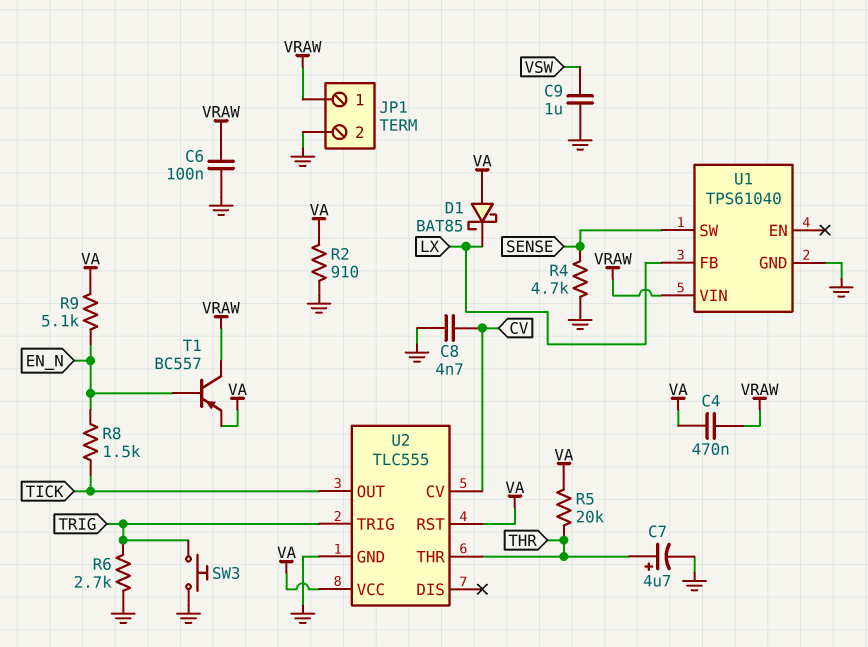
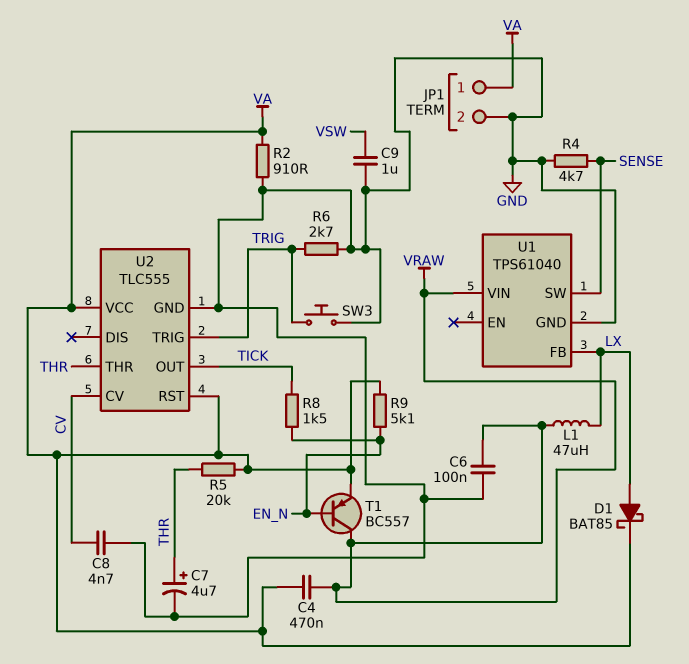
D1: schottky BAT85 (A VA, K LX) -> schottky BAT85 (A LX, K VA)
JP1 pin 1: VRAW -> VA
L1: none -> 47uH (LX, VRAW)

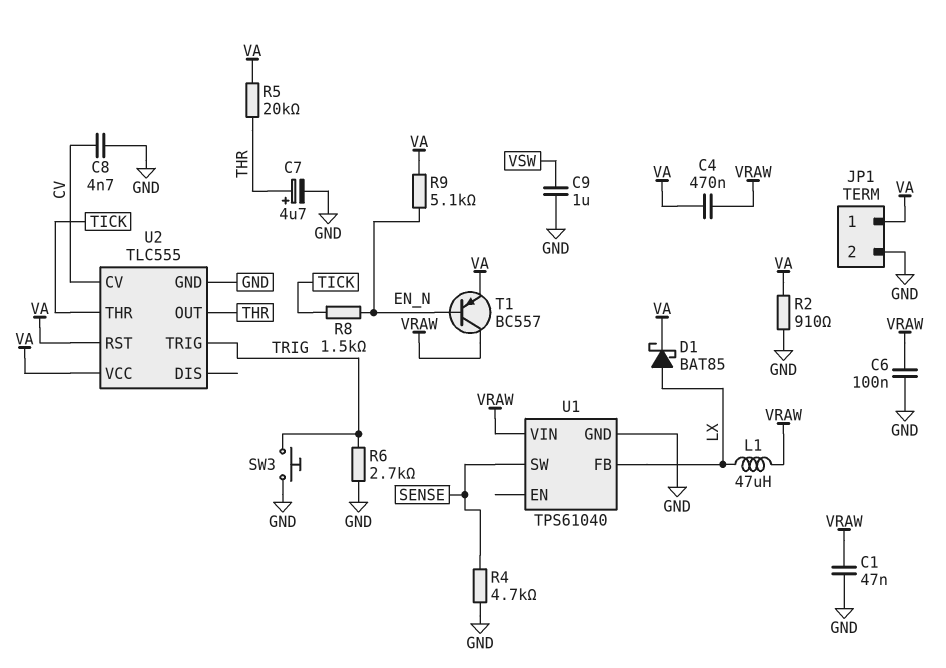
C1: none -> 47nF (GND, VRAW)
U2 pin OUT: TICK -> THR
U2 pin THR: THR -> TICK

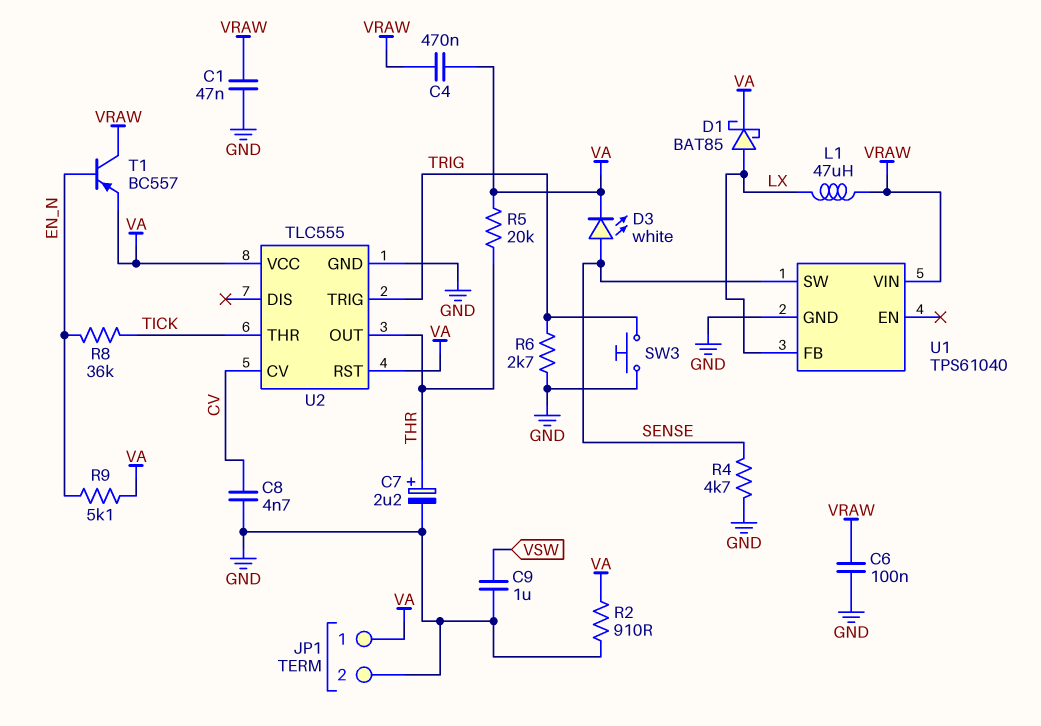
C7: 4.7uF (plus THR, minus GND) -> 2.2uF (plus THR, minus GND)
D3: none -> LED white (A SENSE, K VA)
R8: 1.5k (EN_N, TICK) -> 36k (EN_N, TICK)

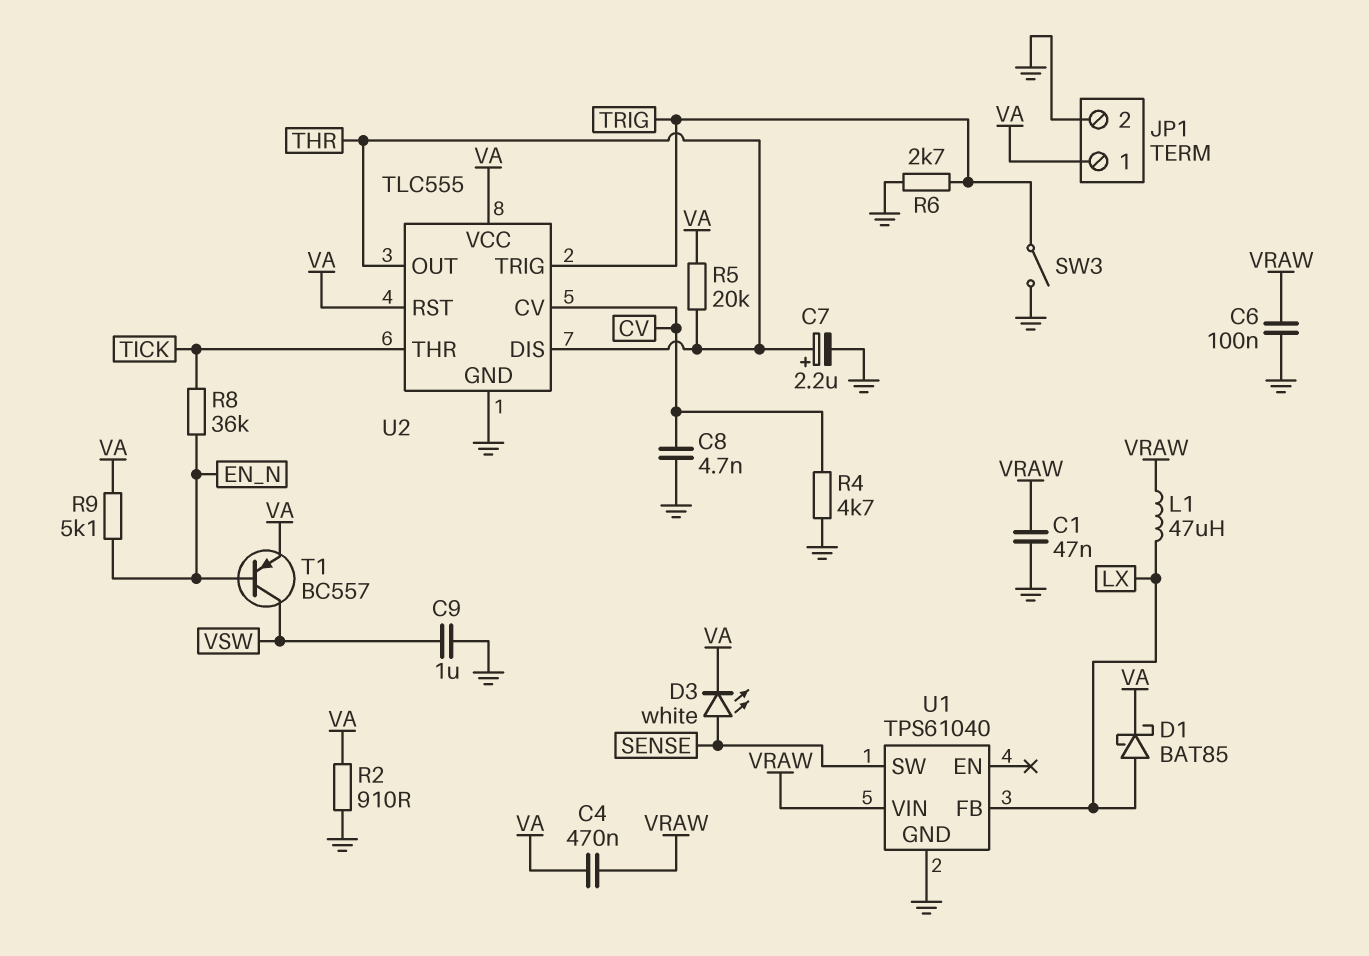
R4: 4.7k (GND, SENSE) -> 4.7k (CV, GND)
SW3: button (GND, TRIG) -> switch (GND, TRIG)
T1: PNP BC557 (B EN_N, C VRAW, E VA) -> PNP BC557 (B EN_N, C VSW, E VA)
U2 pin DIS: none -> THR

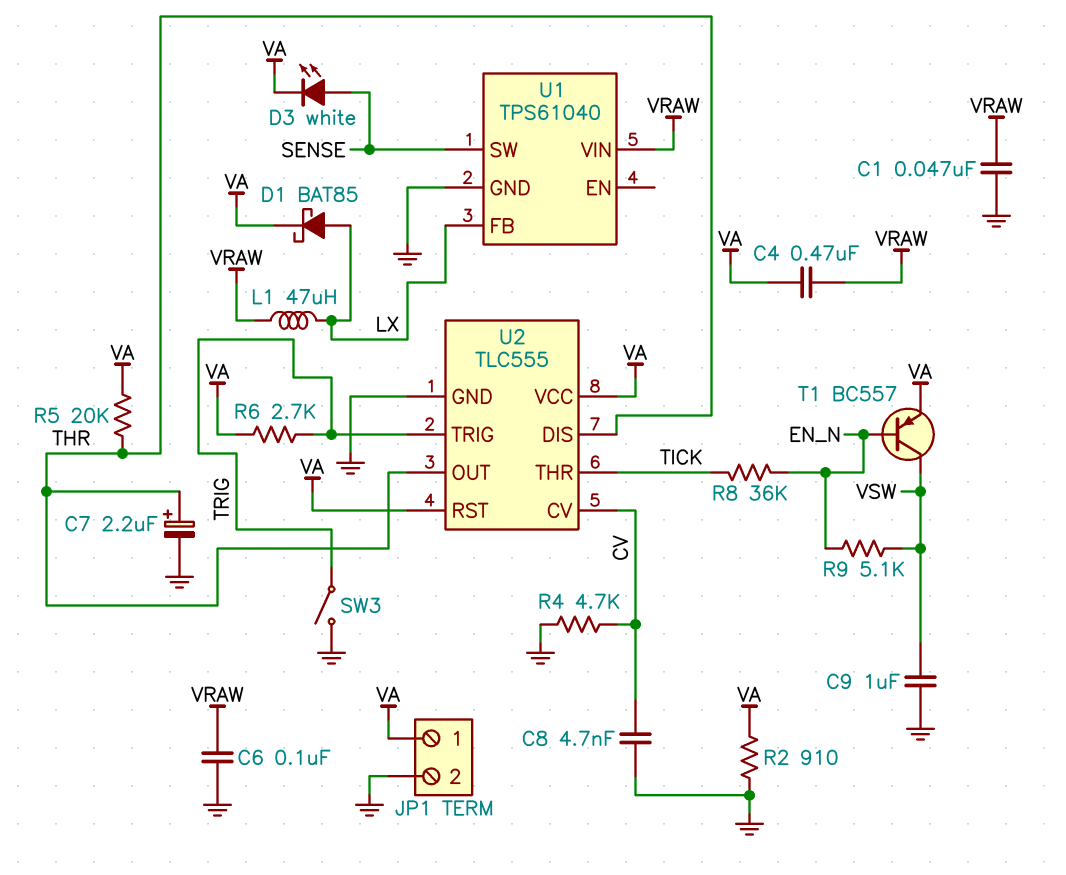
R6: 2.7k (GND, TRIG) -> 2.7k (TRIG, VA)
R9: 5.1k (EN_N, VA) -> 5.1k (EN_N, VSW)

